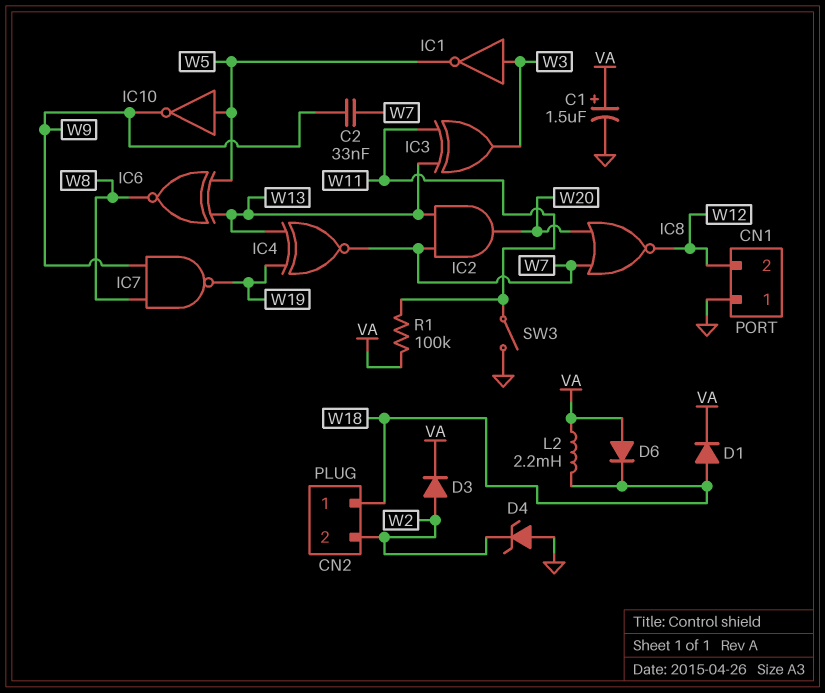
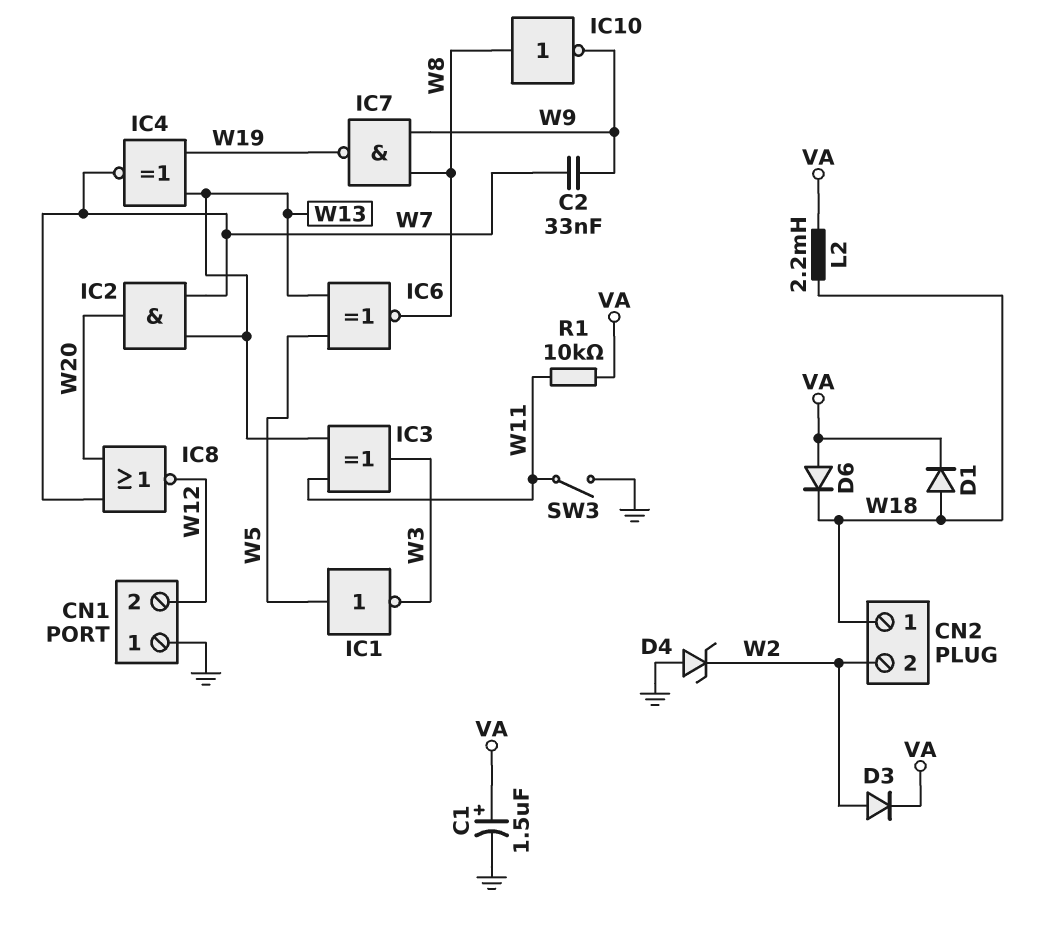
IC1: NOT (in W3, out W5) -> NOT (in W5, out W3)
IC10: NOT (in W5, out W9) -> NOT (in W8, out W9)
R1: 100k (VA, W11) -> 10k (VA, W11)

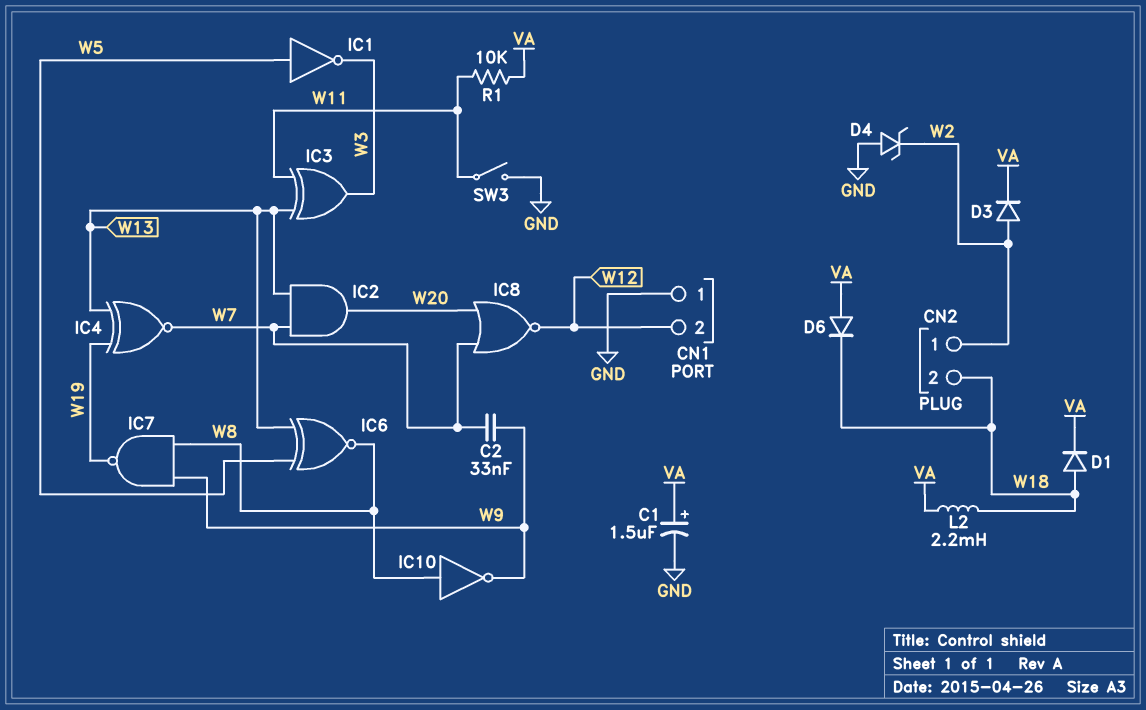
CN2 pin 1: W18 -> W2
CN2 pin 2: W2 -> W18

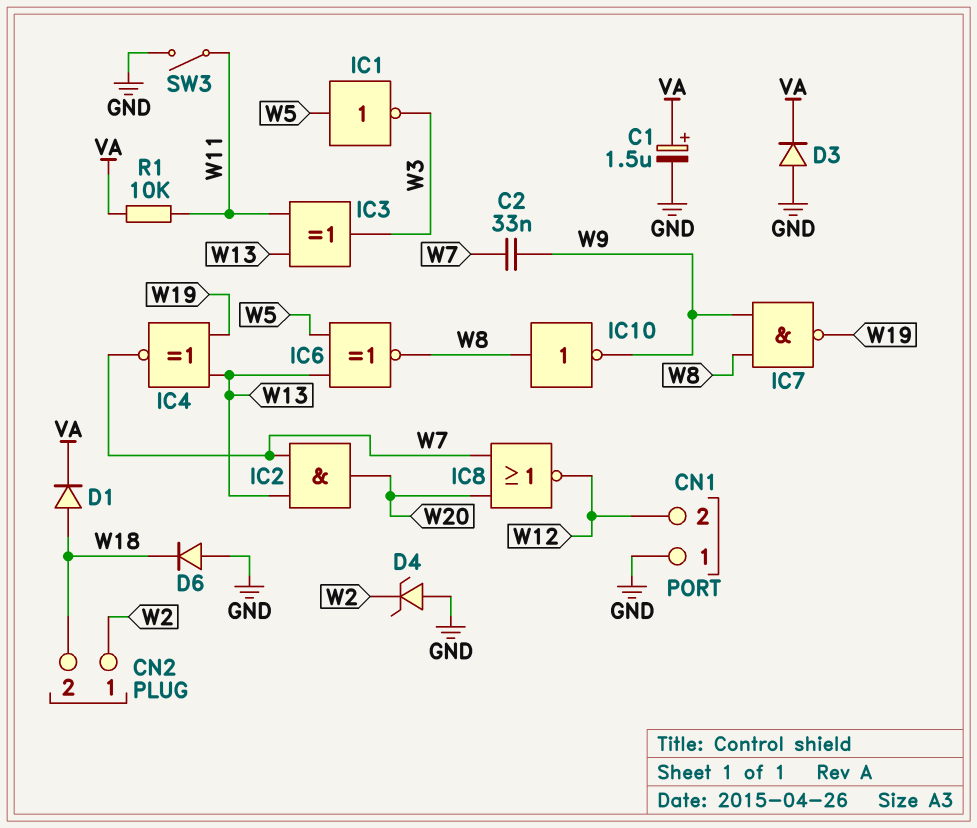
D3: diode (A W2, K VA) -> diode (A GND, K VA)
D6: diode (A VA, K W18) -> diode (A GND, K W18)
L2: 2.2mH (VA, W18) -> none

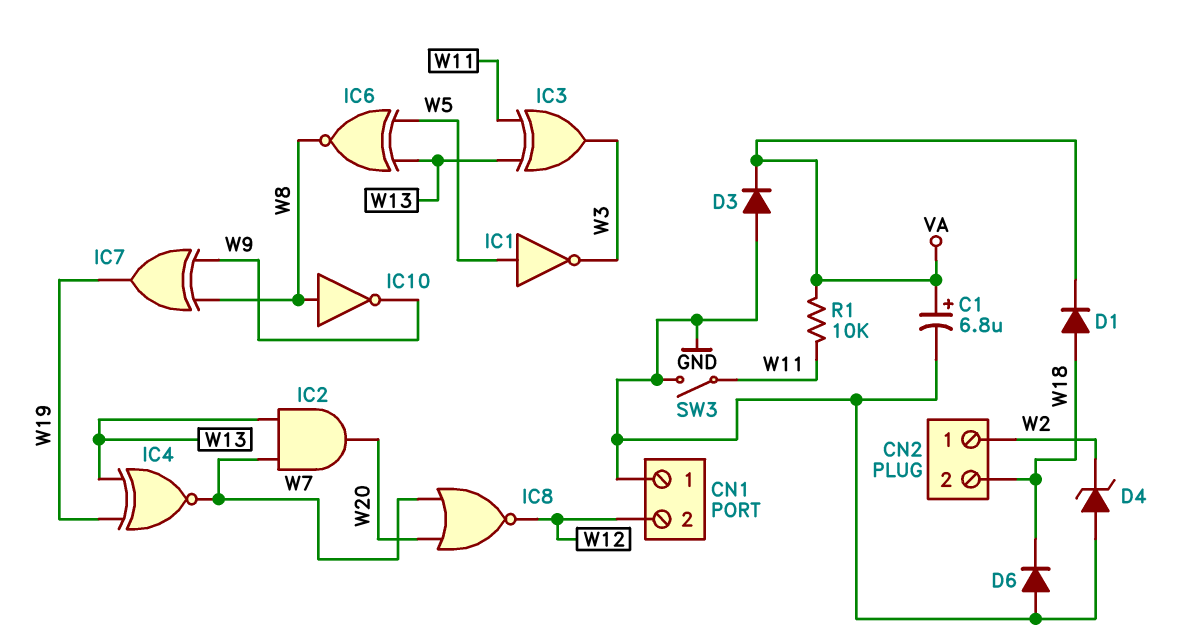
C1: 1.5uF (plus VA, minus GND) -> 6.8uF (plus VA, minus GND)
C2: 33nF (W7, W9) -> none
IC7: NAND (in W8, in W9, out W19) -> XOR (in W8, in W9, out W19)

